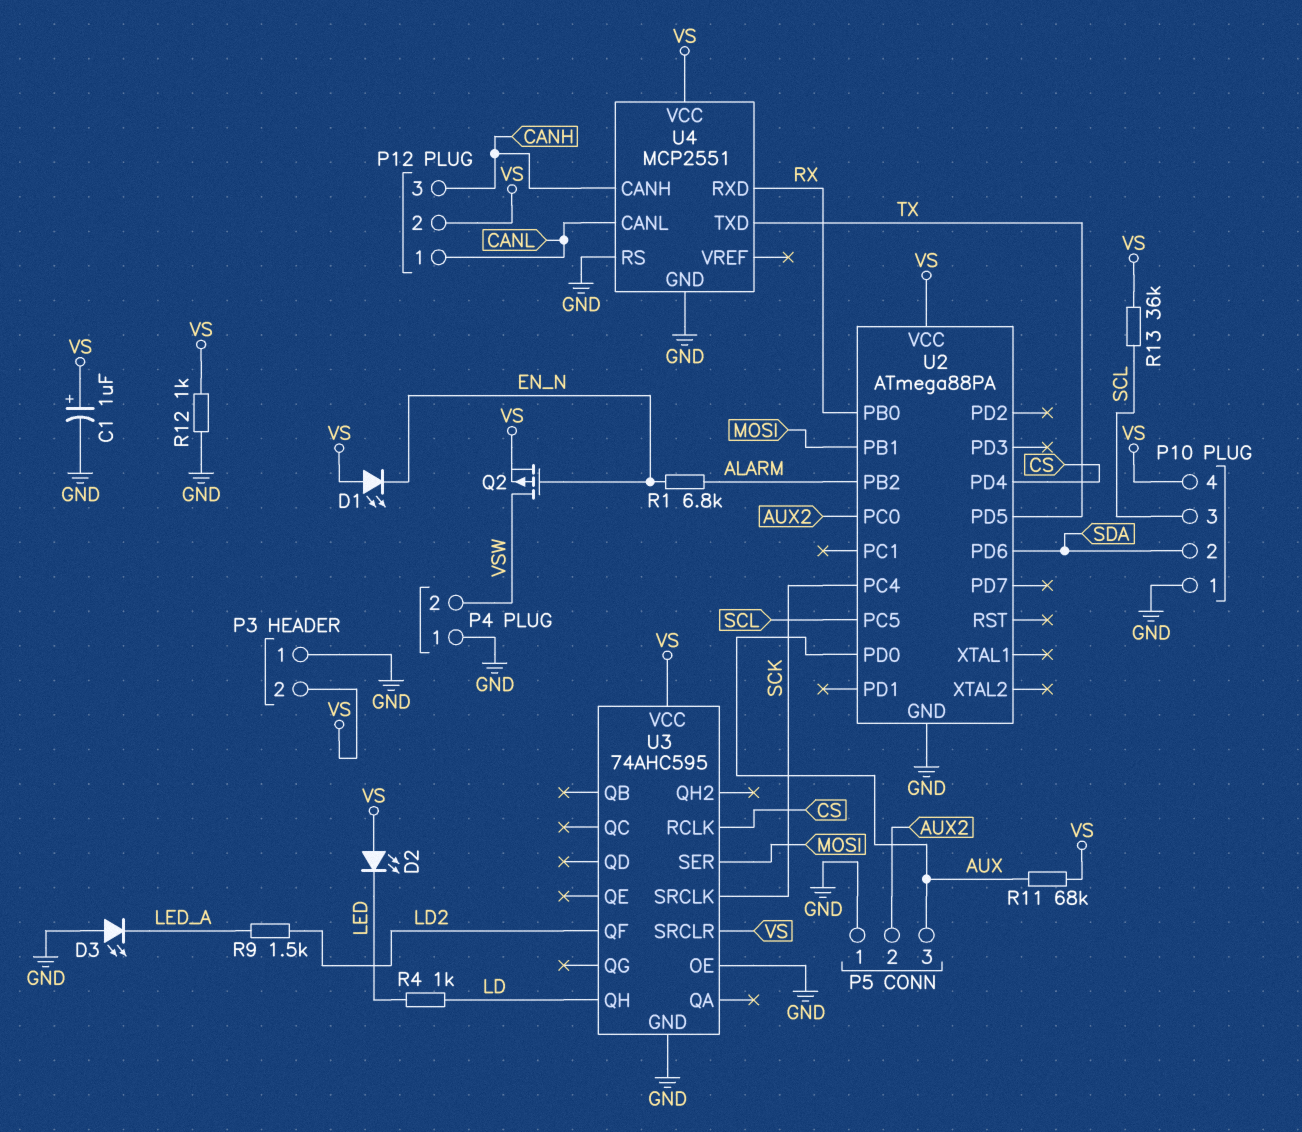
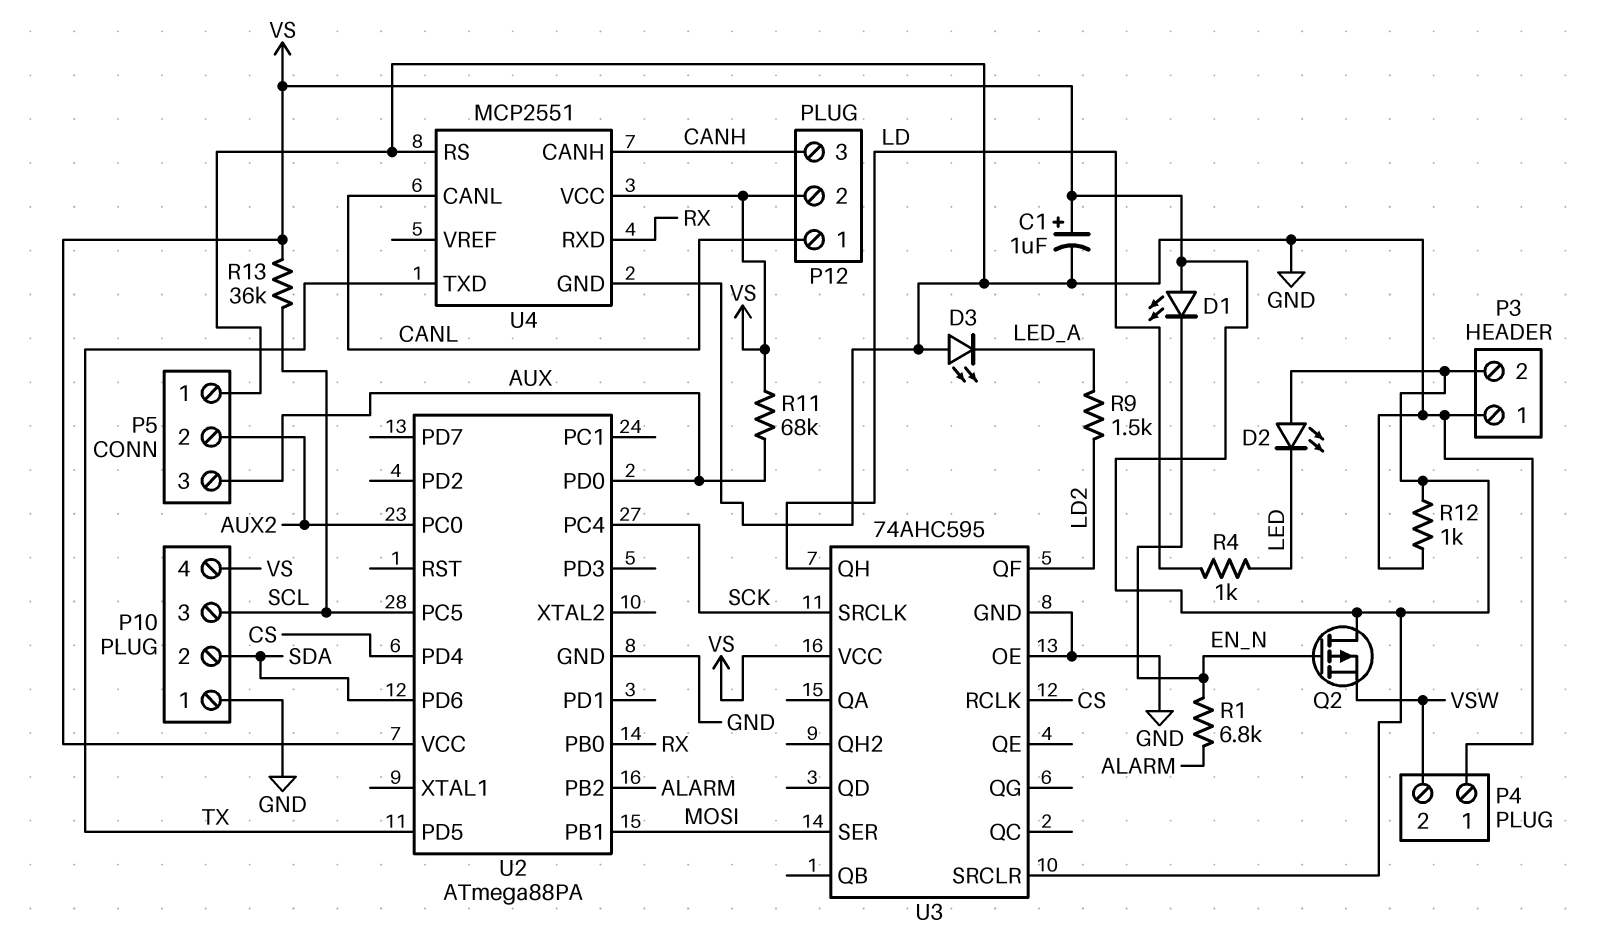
Q2: PMOS (G EN_N, D VSW, S VS) -> PMOS (G EN_N, D VS, S VSW)

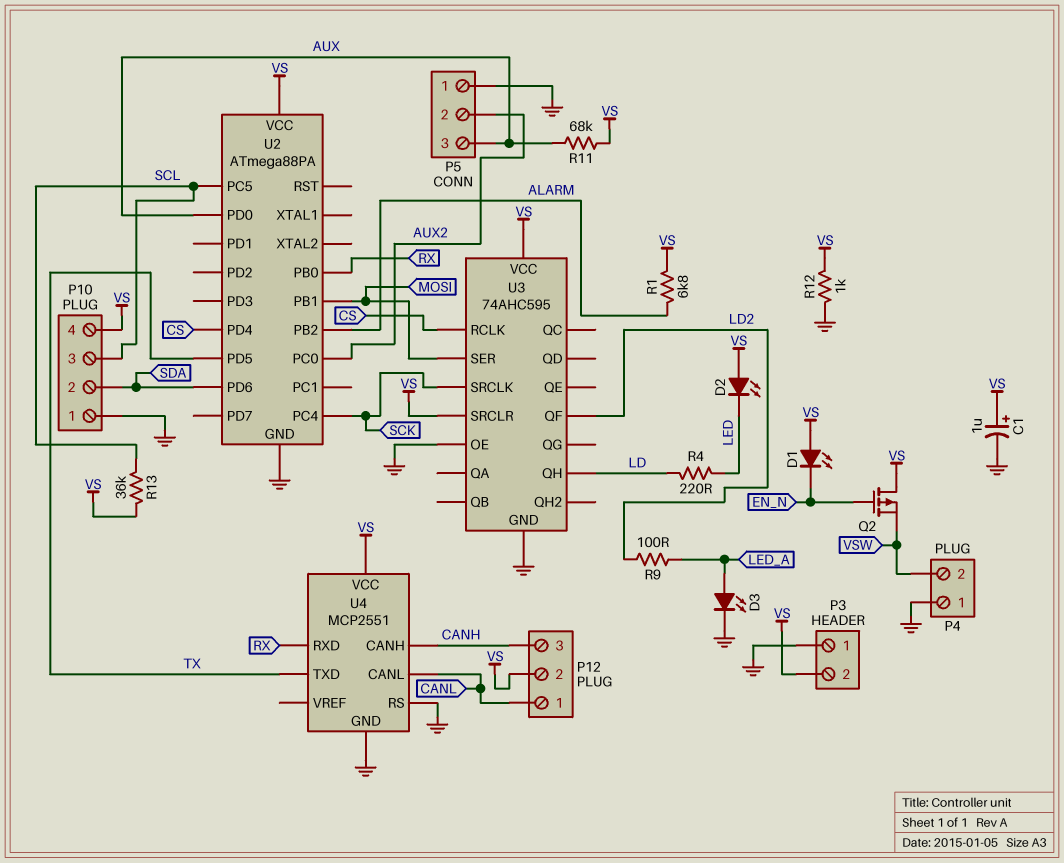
D3: LED (A GND, K LED_A) -> LED (A LED_A, K GND)
R1: 6.8k (ALARM, EN_N) -> 6.8k (ALARM, VS)
R4: 1k (LD, LED) -> 220 (LD, LED)
R9: 1.5k (LD2, LED_A) -> 100 (LD2, LED_A)

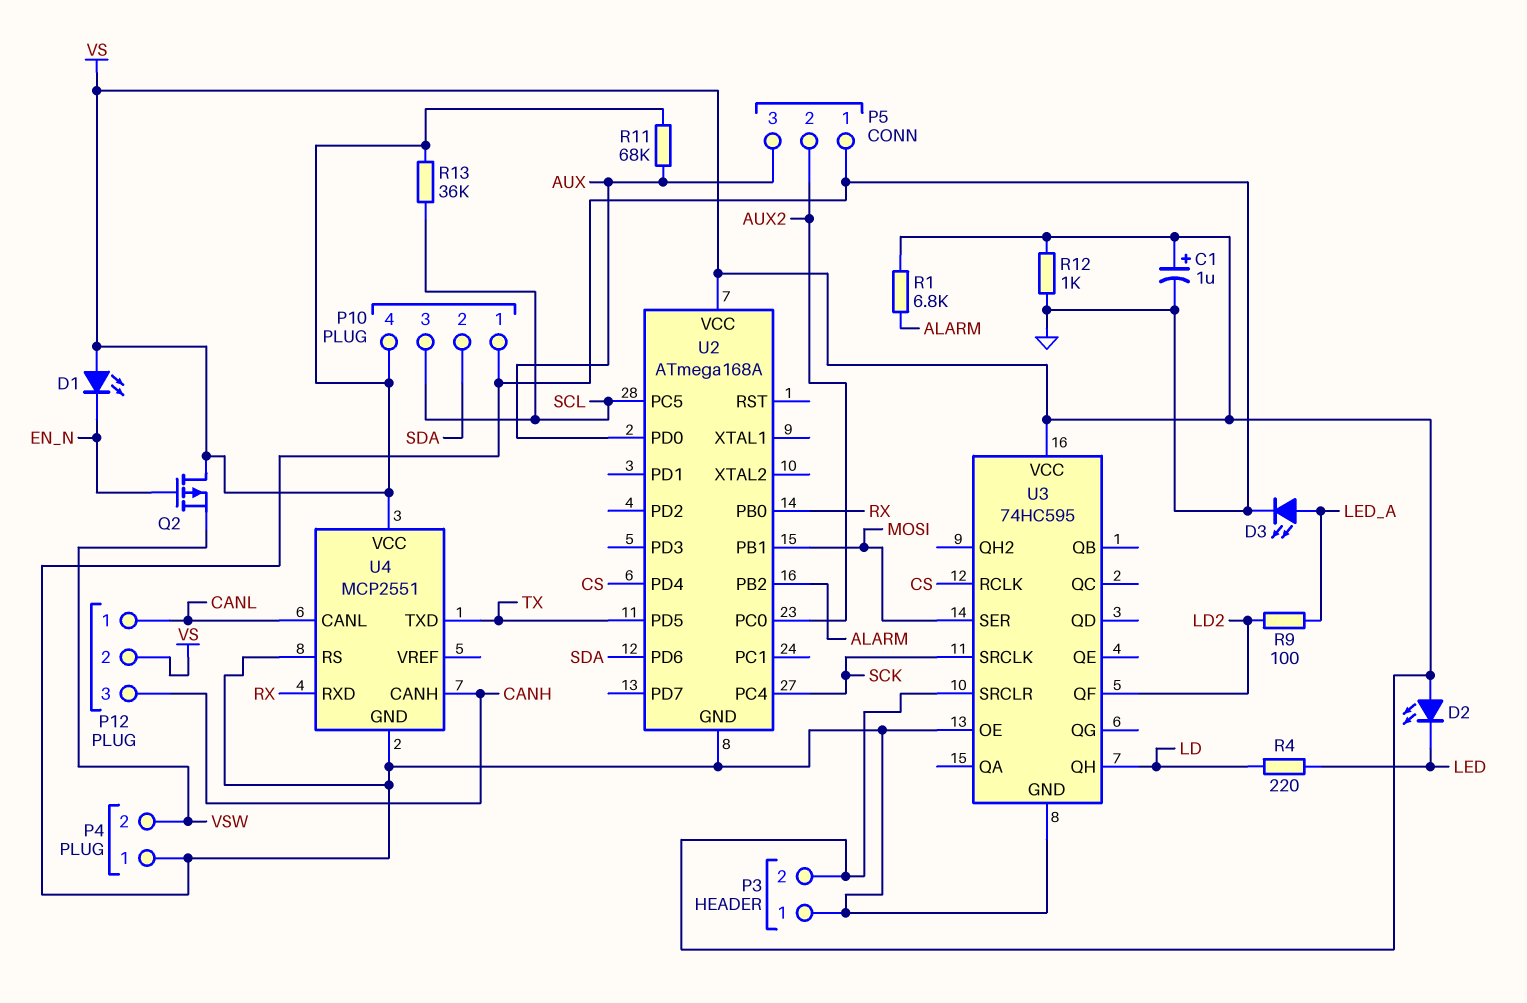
U2: ATmega88PA -> ATmega168A
U3: 74AHC595 -> 74HC595

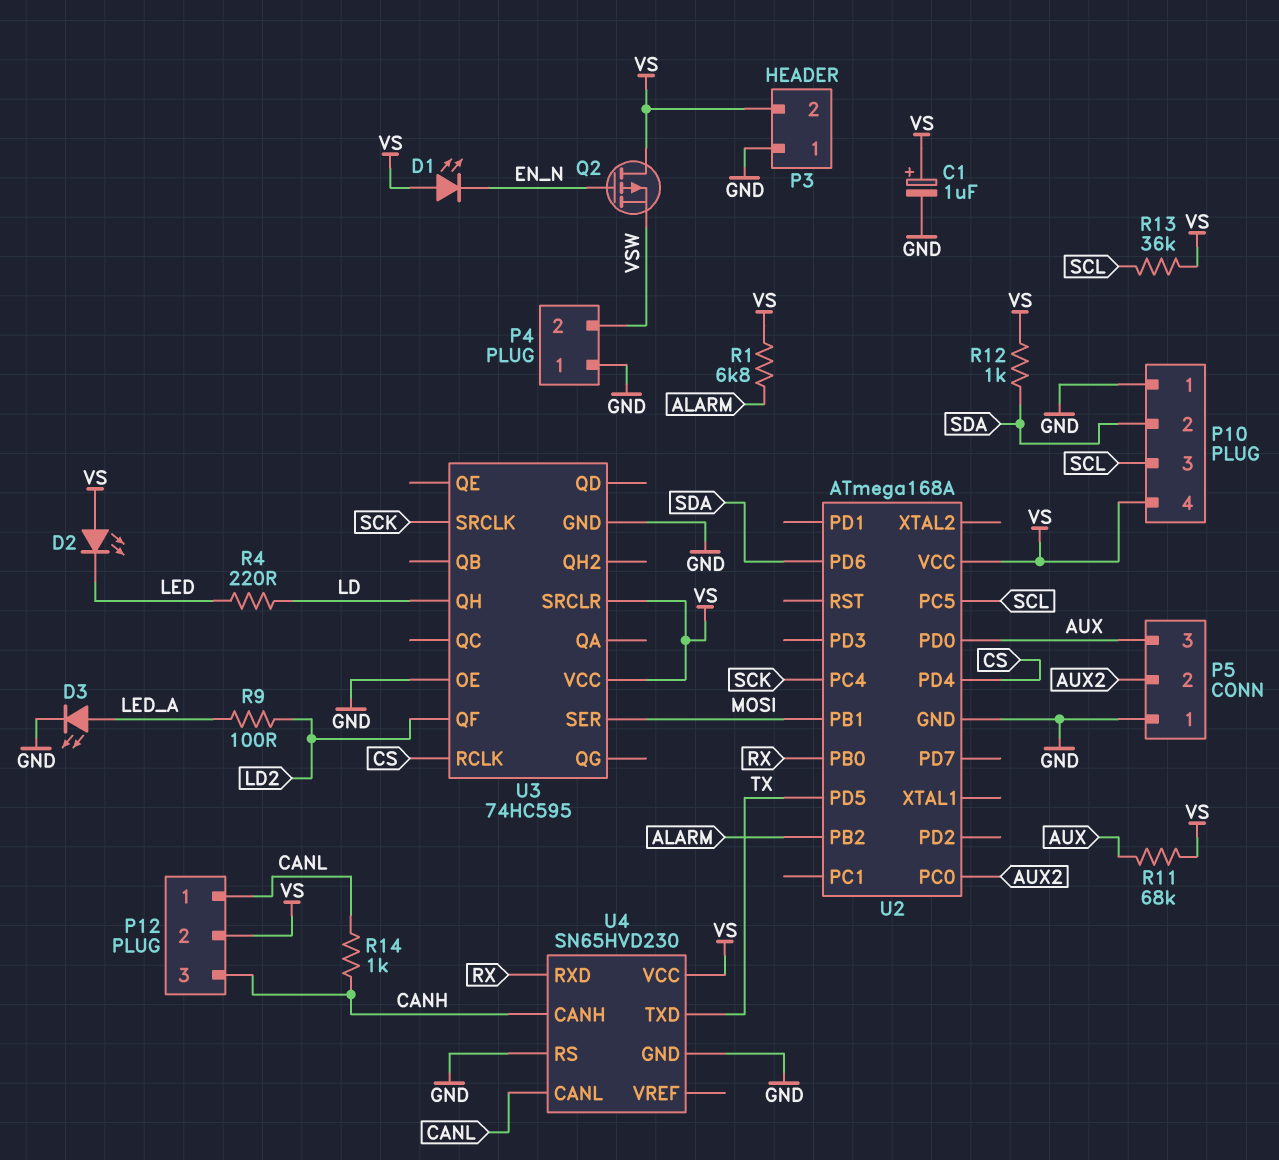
R12: 1k (GND, VS) -> 1k (SDA, VS)
R14: none -> 1k (CANH, CANL)
U4: MCP2551 -> SN65HVD230

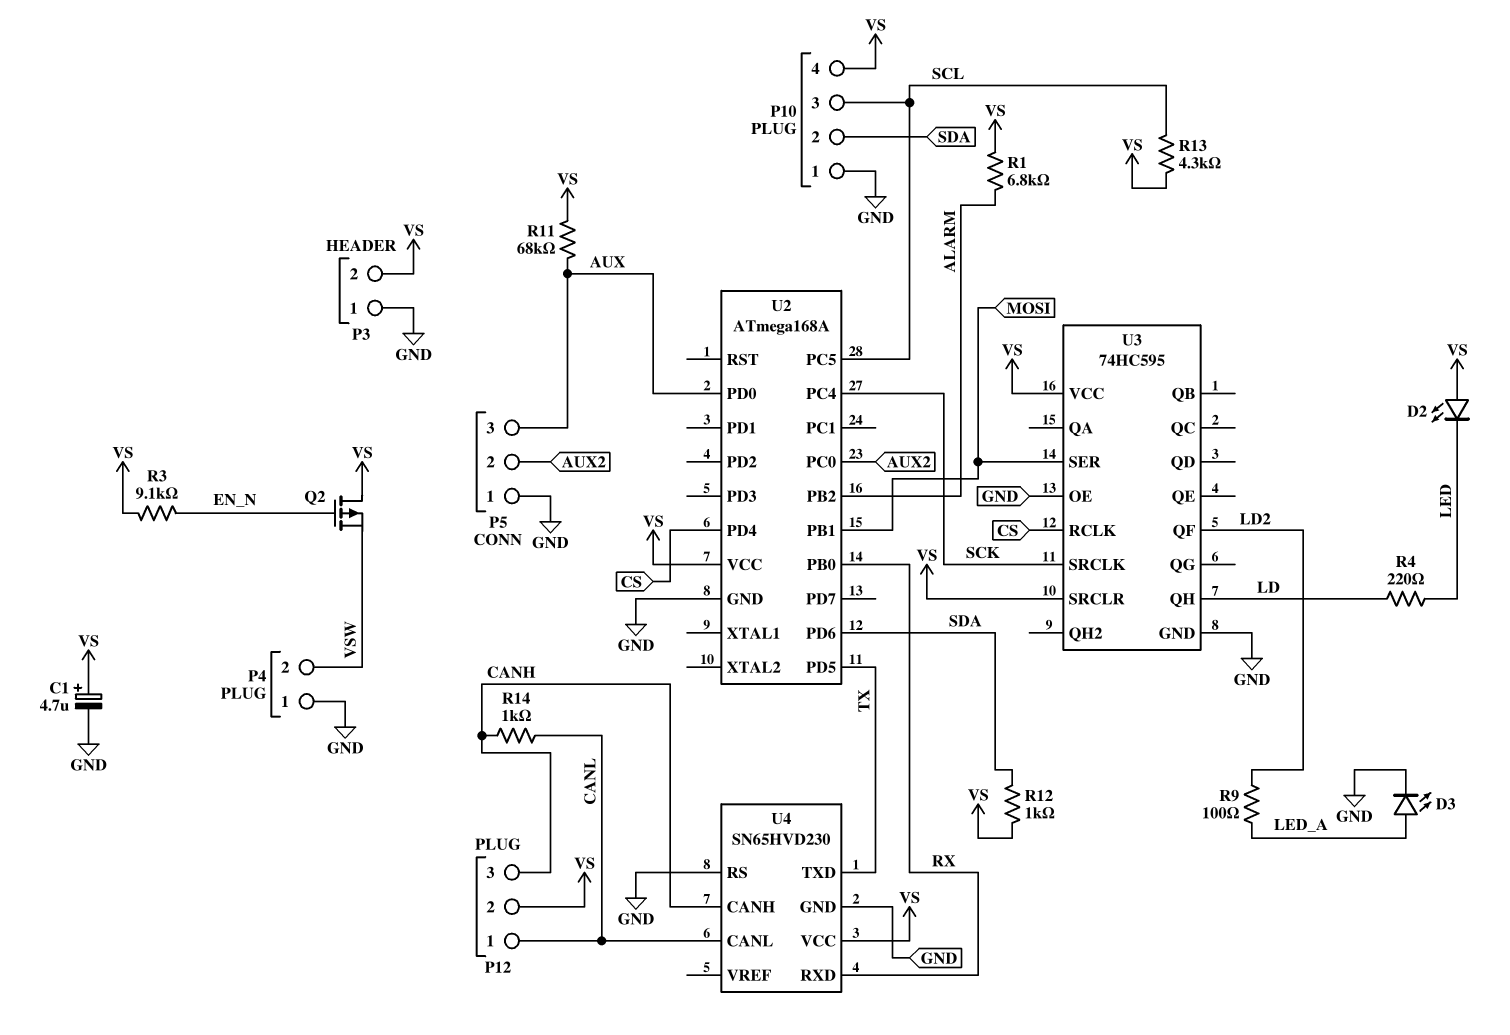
C1: 1uF (plus VS, minus GND) -> 4.7uF (plus VS, minus GND)
D1: LED (A VS, K EN_N) -> none
R3: none -> 9.1k (EN_N, VS)
R13: 36k (SCL, VS) -> 4.3k (SCL, VS)

